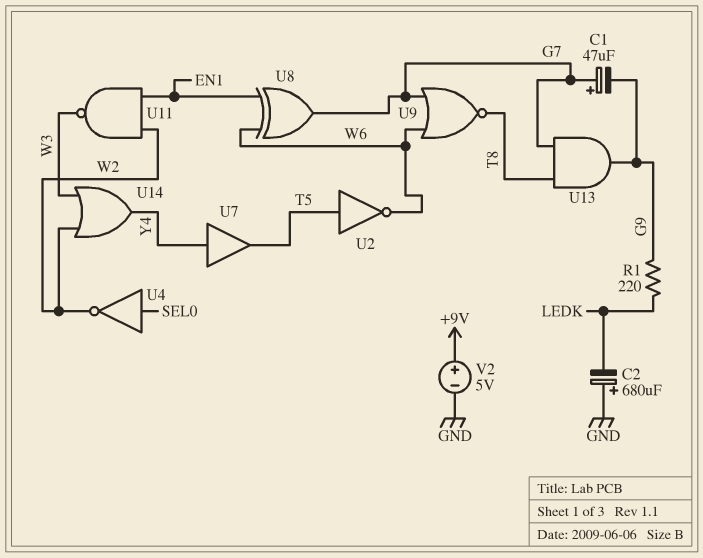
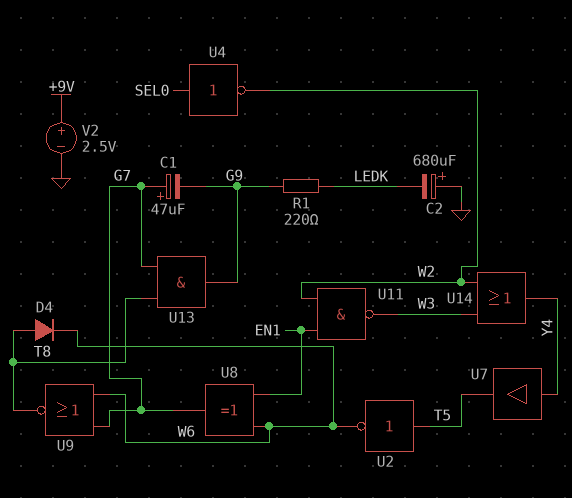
D4: none -> diode (A T8, K W6)
V2: 5V (plus +9V, minus GND) -> 2.5V (plus +9V, minus GND)

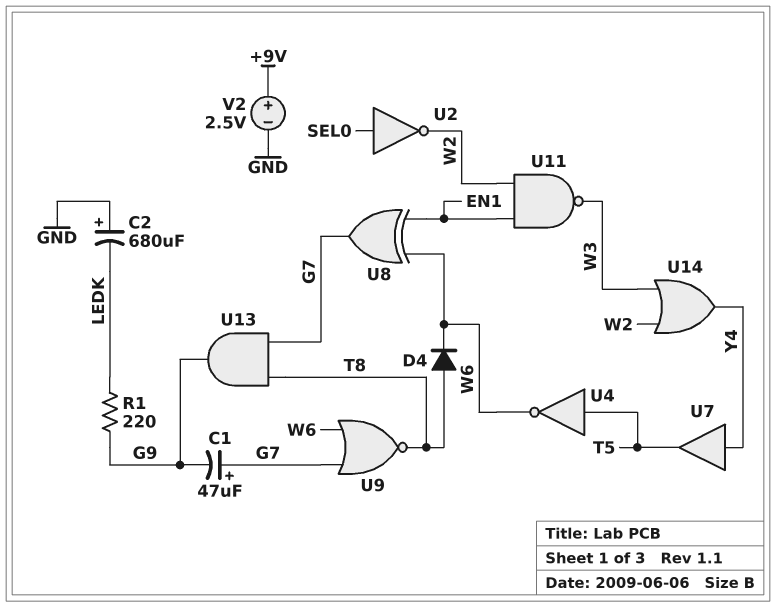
U2: NOT (in T5, out W6) -> NOT (in SEL0, out W2)
U4: NOT (in SEL0, out W2) -> NOT (in T5, out W6)

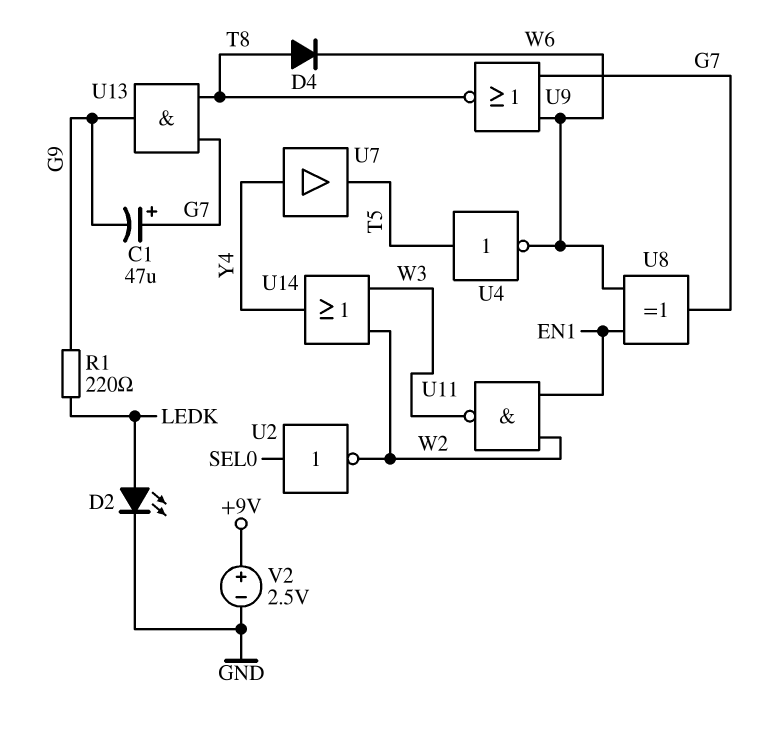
C2: 680uF (plus GND, minus LEDK) -> none
D2: none -> LED (A LEDK, K GND)

